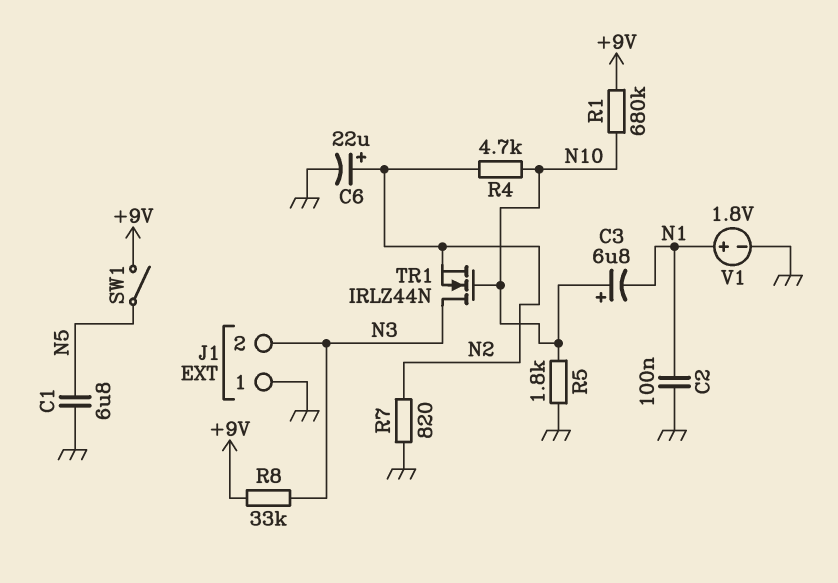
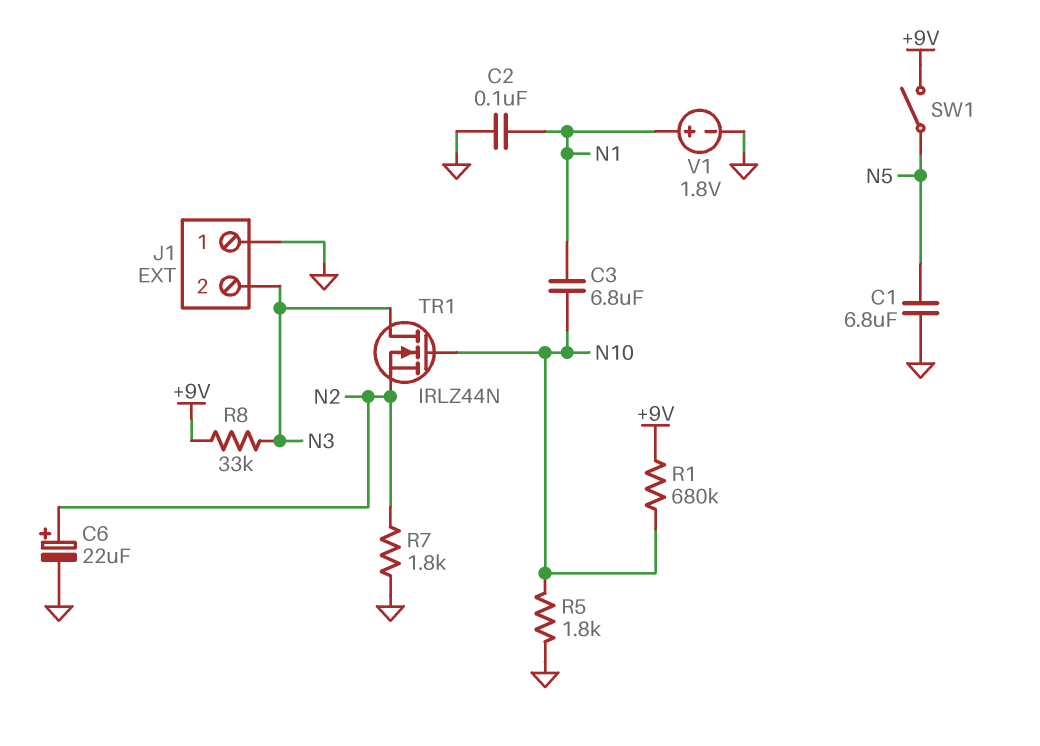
C3: 6.8uF (plus N10, minus N1) -> 6.8uF (N1, N10)
R4: 4.7k (N2, N10) -> none
R7: 820 (GND, N2) -> 1.8k (GND, N2)

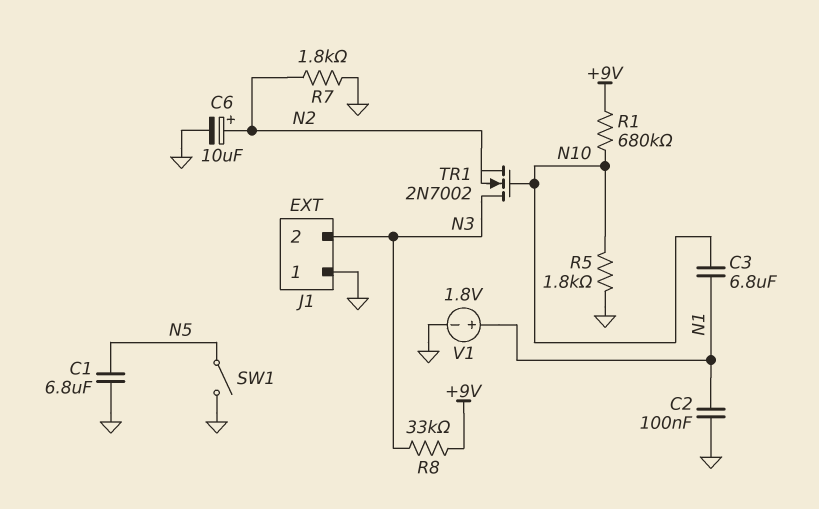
C6: 22uF (plus N2, minus GND) -> 10uF (plus N2, minus GND)
SW1: switch (+9V, N5) -> switch (GND, N5)
TR1: NMOS IRLZ44N (G N10, D N3, S N2) -> NMOS 2N7002 (G N10, D N3, S N2)

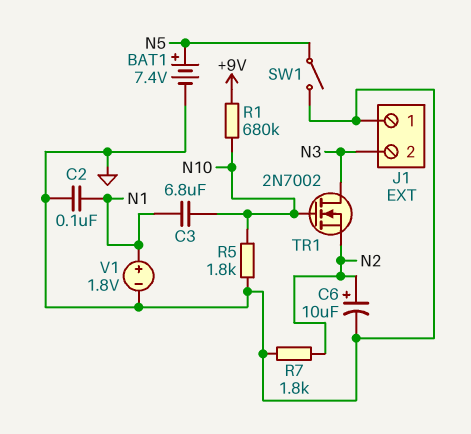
BAT1: none -> 7.4V (plus N5, minus GND)
C1: 6.8uF (GND, N5) -> none
R8: 33k (+9V, N3) -> none

